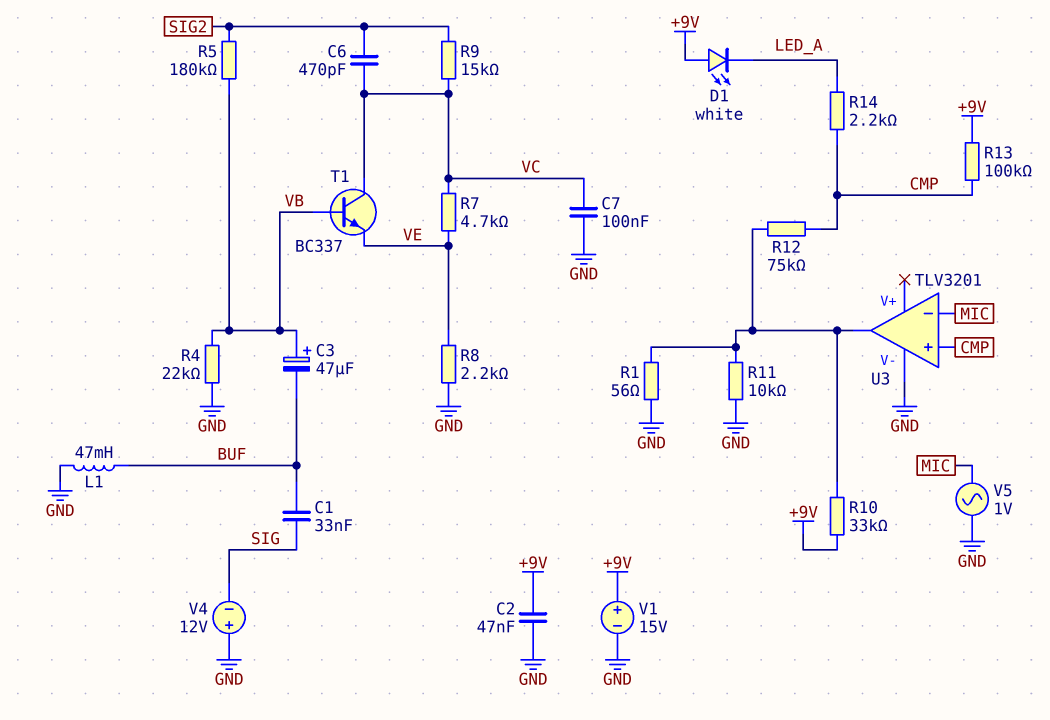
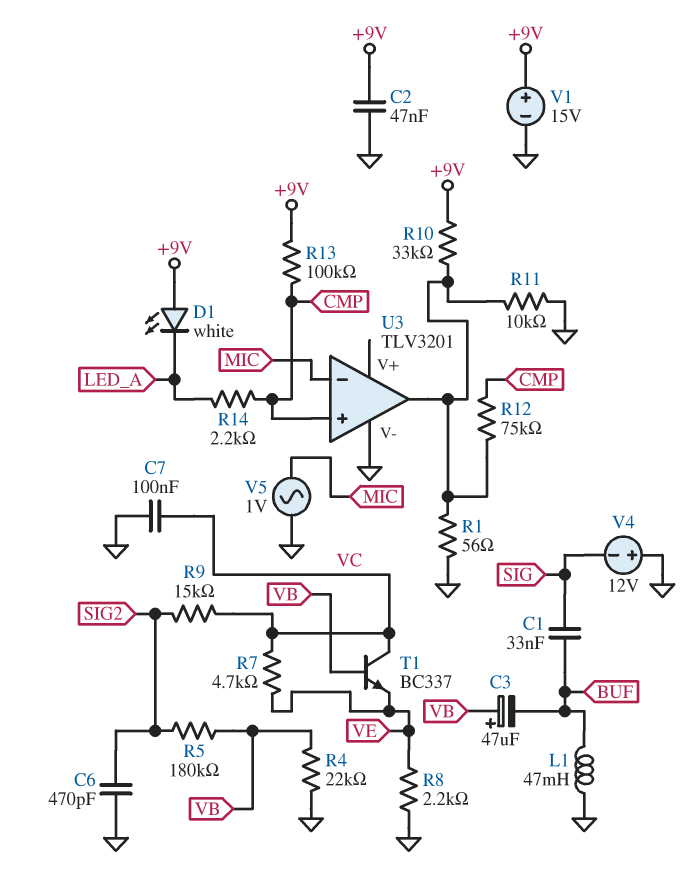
C6: 470pF (SIG2, VC) -> 470pF (GND, SIG2)

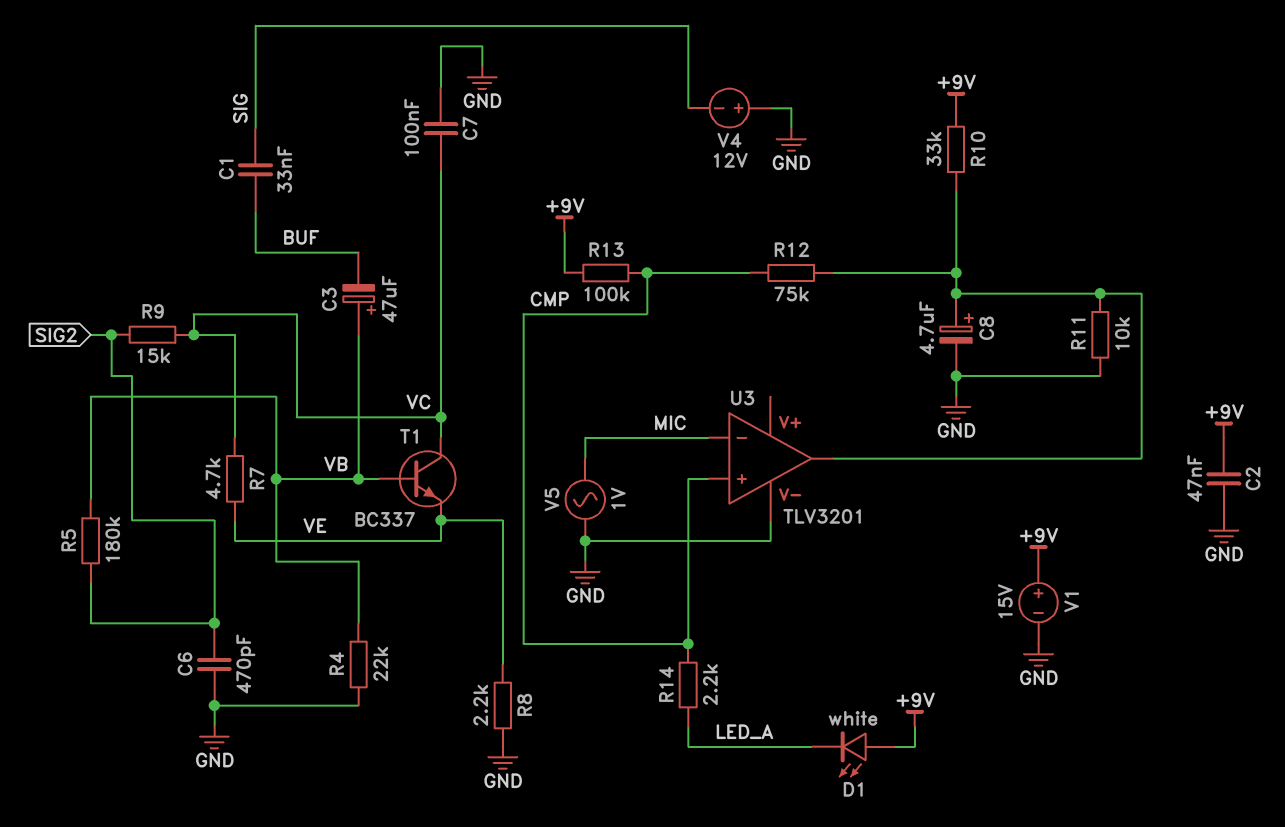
C8: none -> 4.7uF (plus U3/out, minus GND)
L1: 47mH (BUF, GND) -> none
R1: 56 (GND, U3/out) -> none

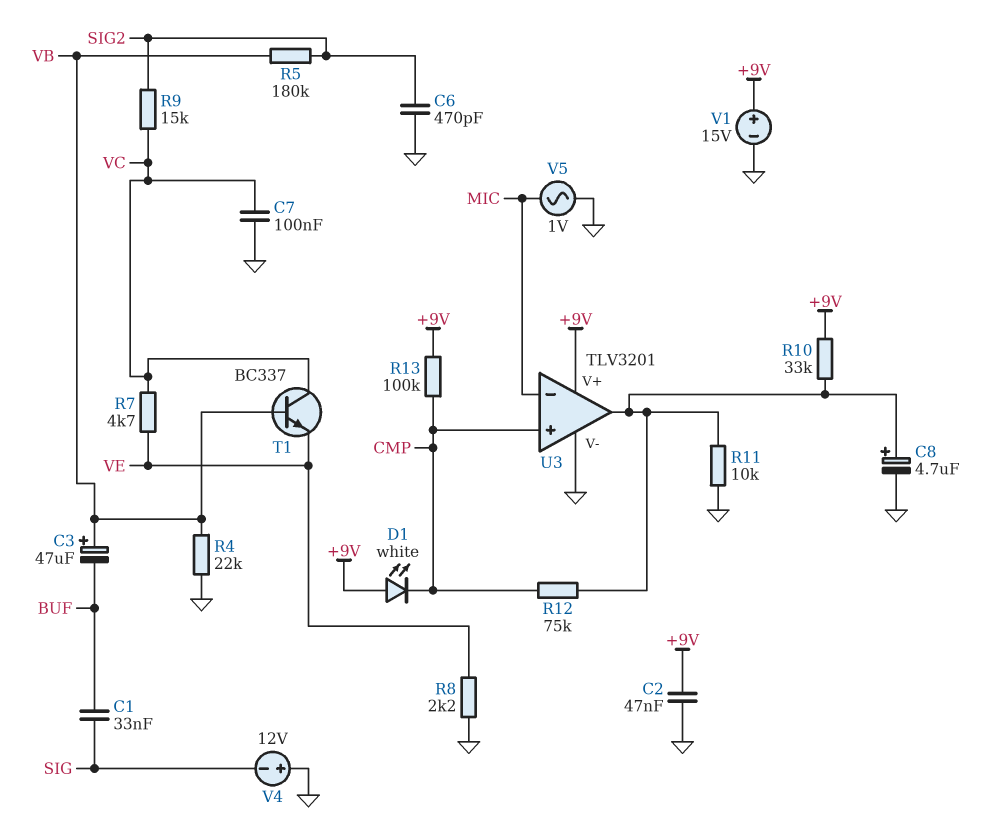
D1: LED white (A +9V, K LED_A) -> LED white (A +9V, K CMP)
R14: 2.2k (CMP, LED_A) -> none
U3 pin V+: none -> +9V

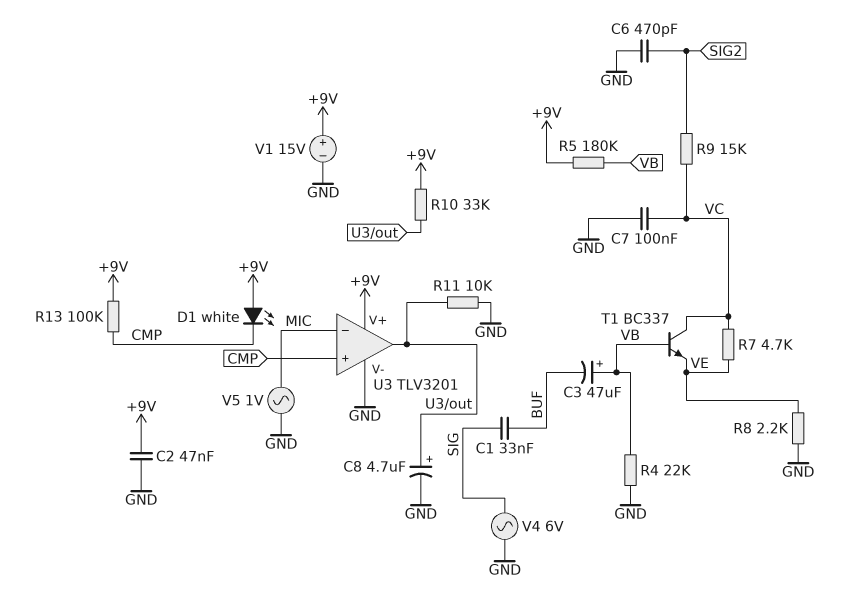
R5: 180k (SIG2, VB) -> 180k (+9V, VB)
R12: 75k (CMP, U3/out) -> none
V4: 12V (plus GND, minus SIG) -> AC 6V (GND, SIG)

